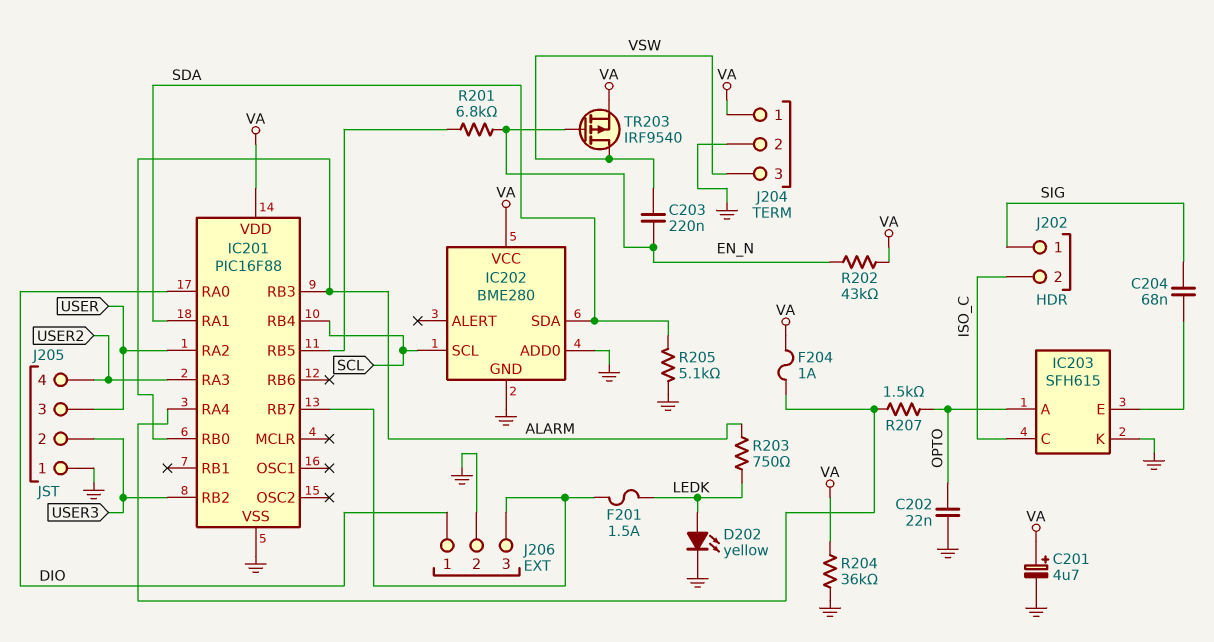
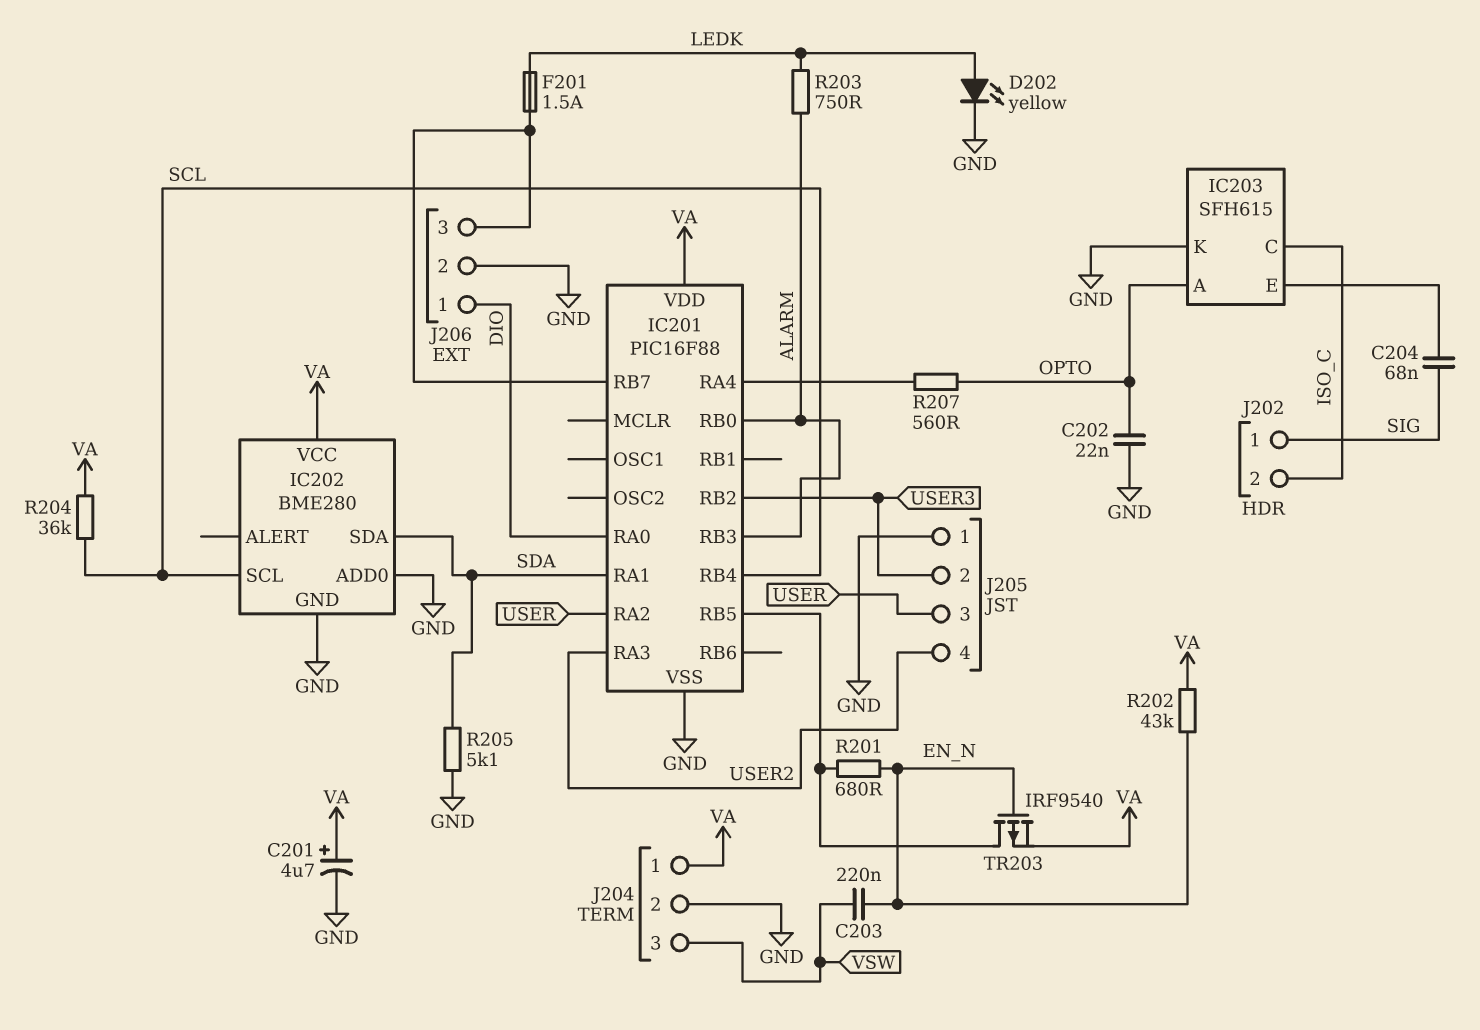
F204: 1A (IC201/RA4, VA) -> none
R201: 6.8k (EN_N, IC201/RB5) -> 680 (EN_N, IC201/RB5)
R204: 36k (GND, VA) -> 36k (SCL, VA)
R207: 1.5k (IC201/RA4, OPTO) -> 560 (IC201/RA4, OPTO)
TR203: PMOS IRF9540 (G EN_N, D VSW, S VA) -> PMOS IRF9540 (G EN_N, D IC201/RB5, S VA)

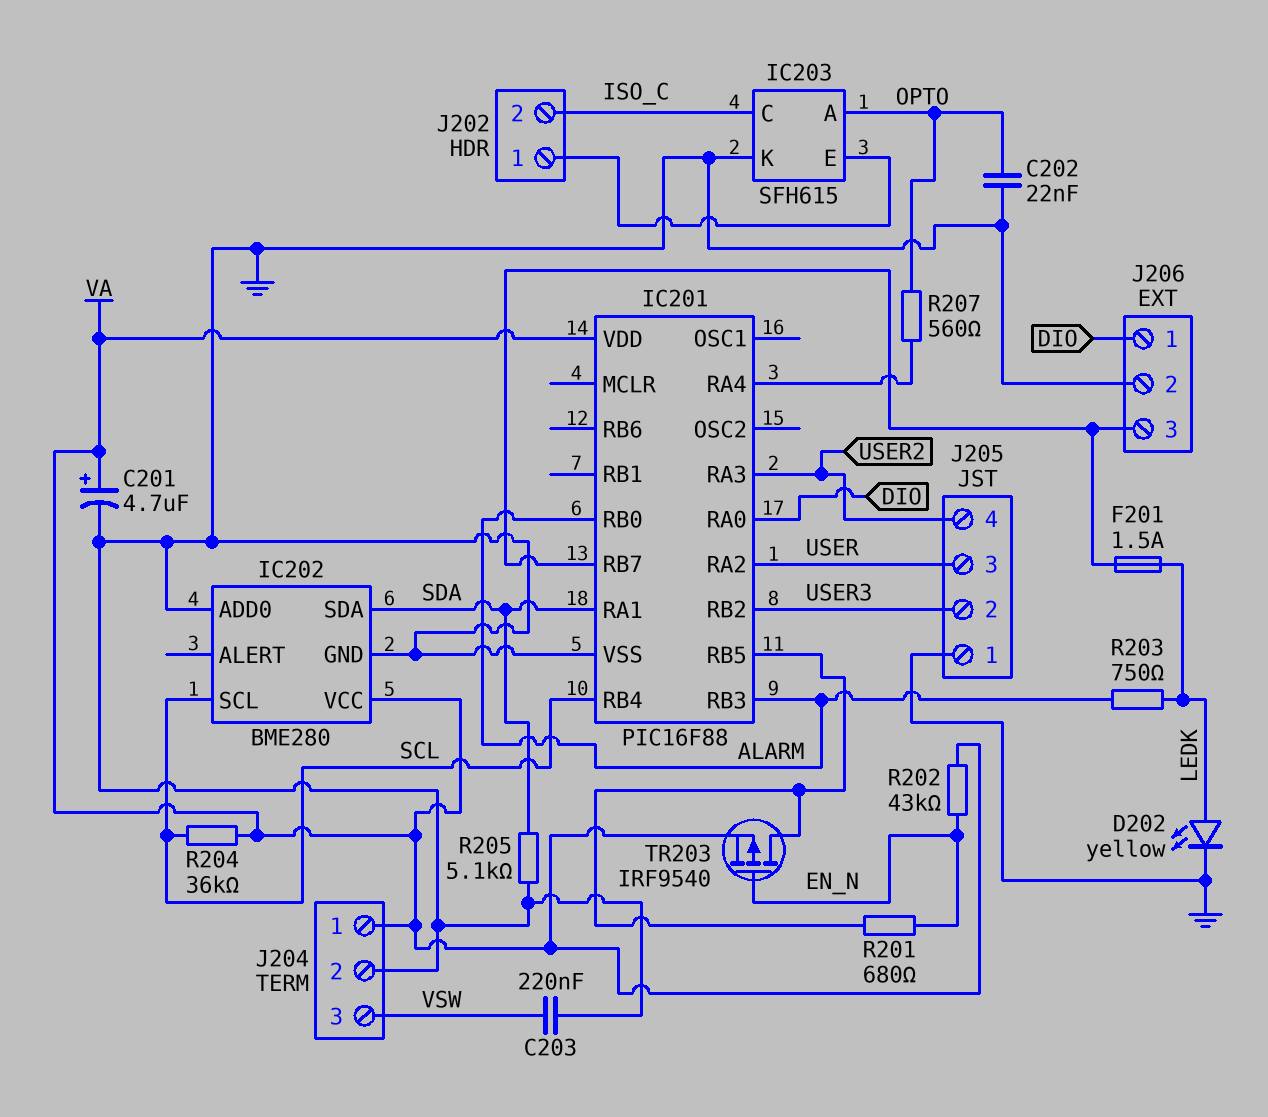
C203: 220nF (EN_N, VSW) -> 220nF (GND, VSW)
C204: 68nF (IC203/E, SIG) -> none
J202 pin 1: SIG -> IC203/E

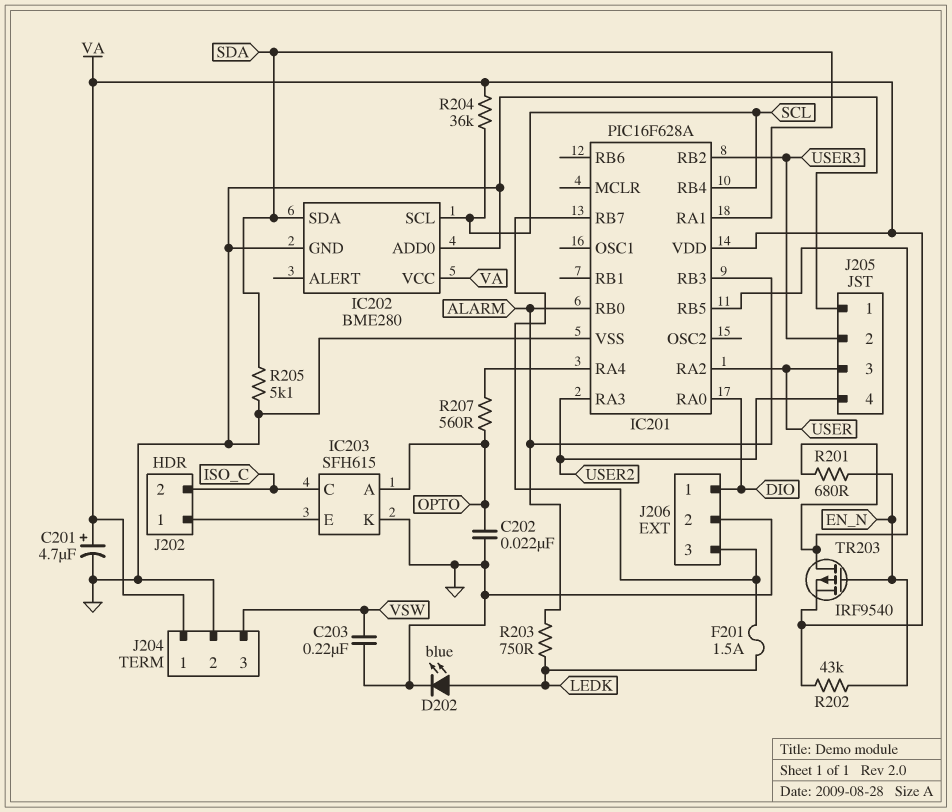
D202: LED yellow (A LEDK, K GND) -> LED blue (A LEDK, K GND)
IC201: PIC16F88 -> PIC16F628A

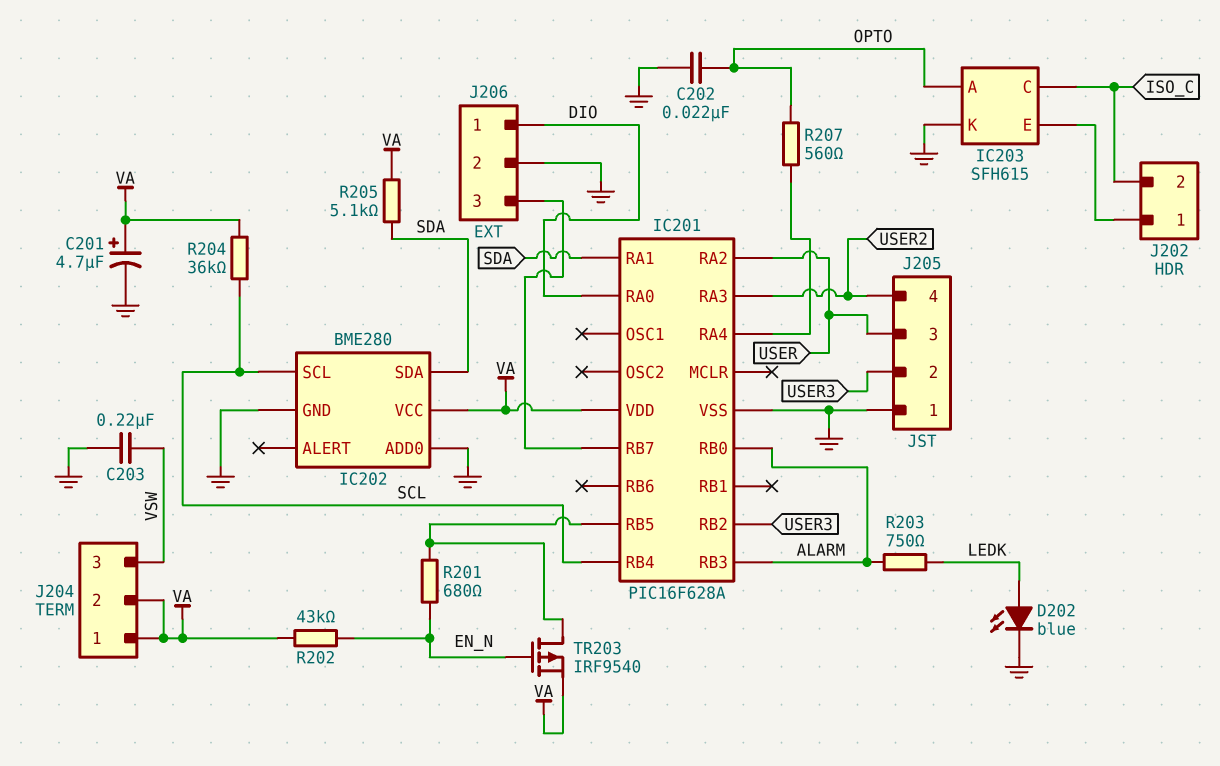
F201: 1.5A (IC201/RB7, LEDK) -> none
J204 pin 2: GND -> VA
R205: 5.1k (GND, SDA) -> 5.1k (SDA, VA)

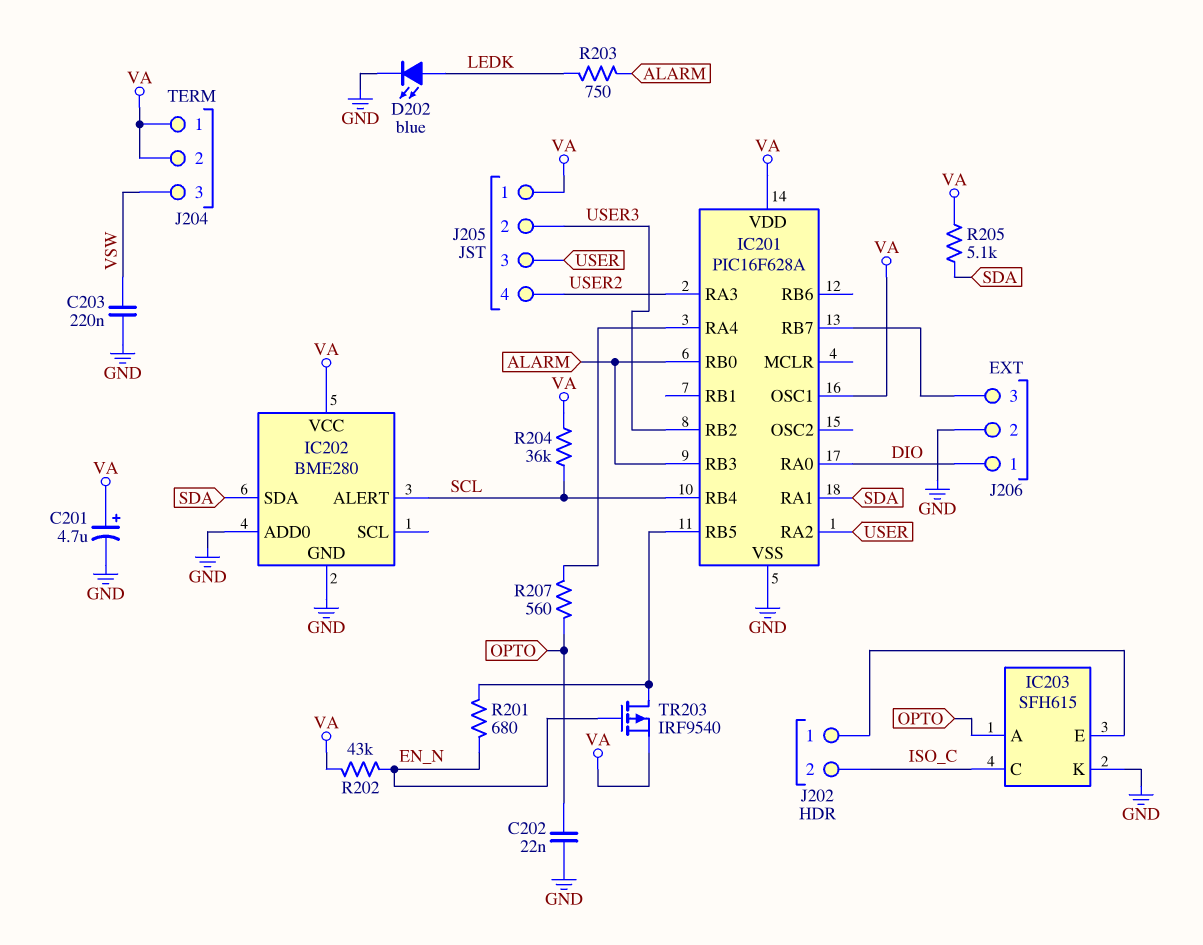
IC201 pin OSC1: none -> VA
IC202 pin ALERT: none -> SCL
IC202 pin SCL: SCL -> none
J205 pin 1: GND -> VA

